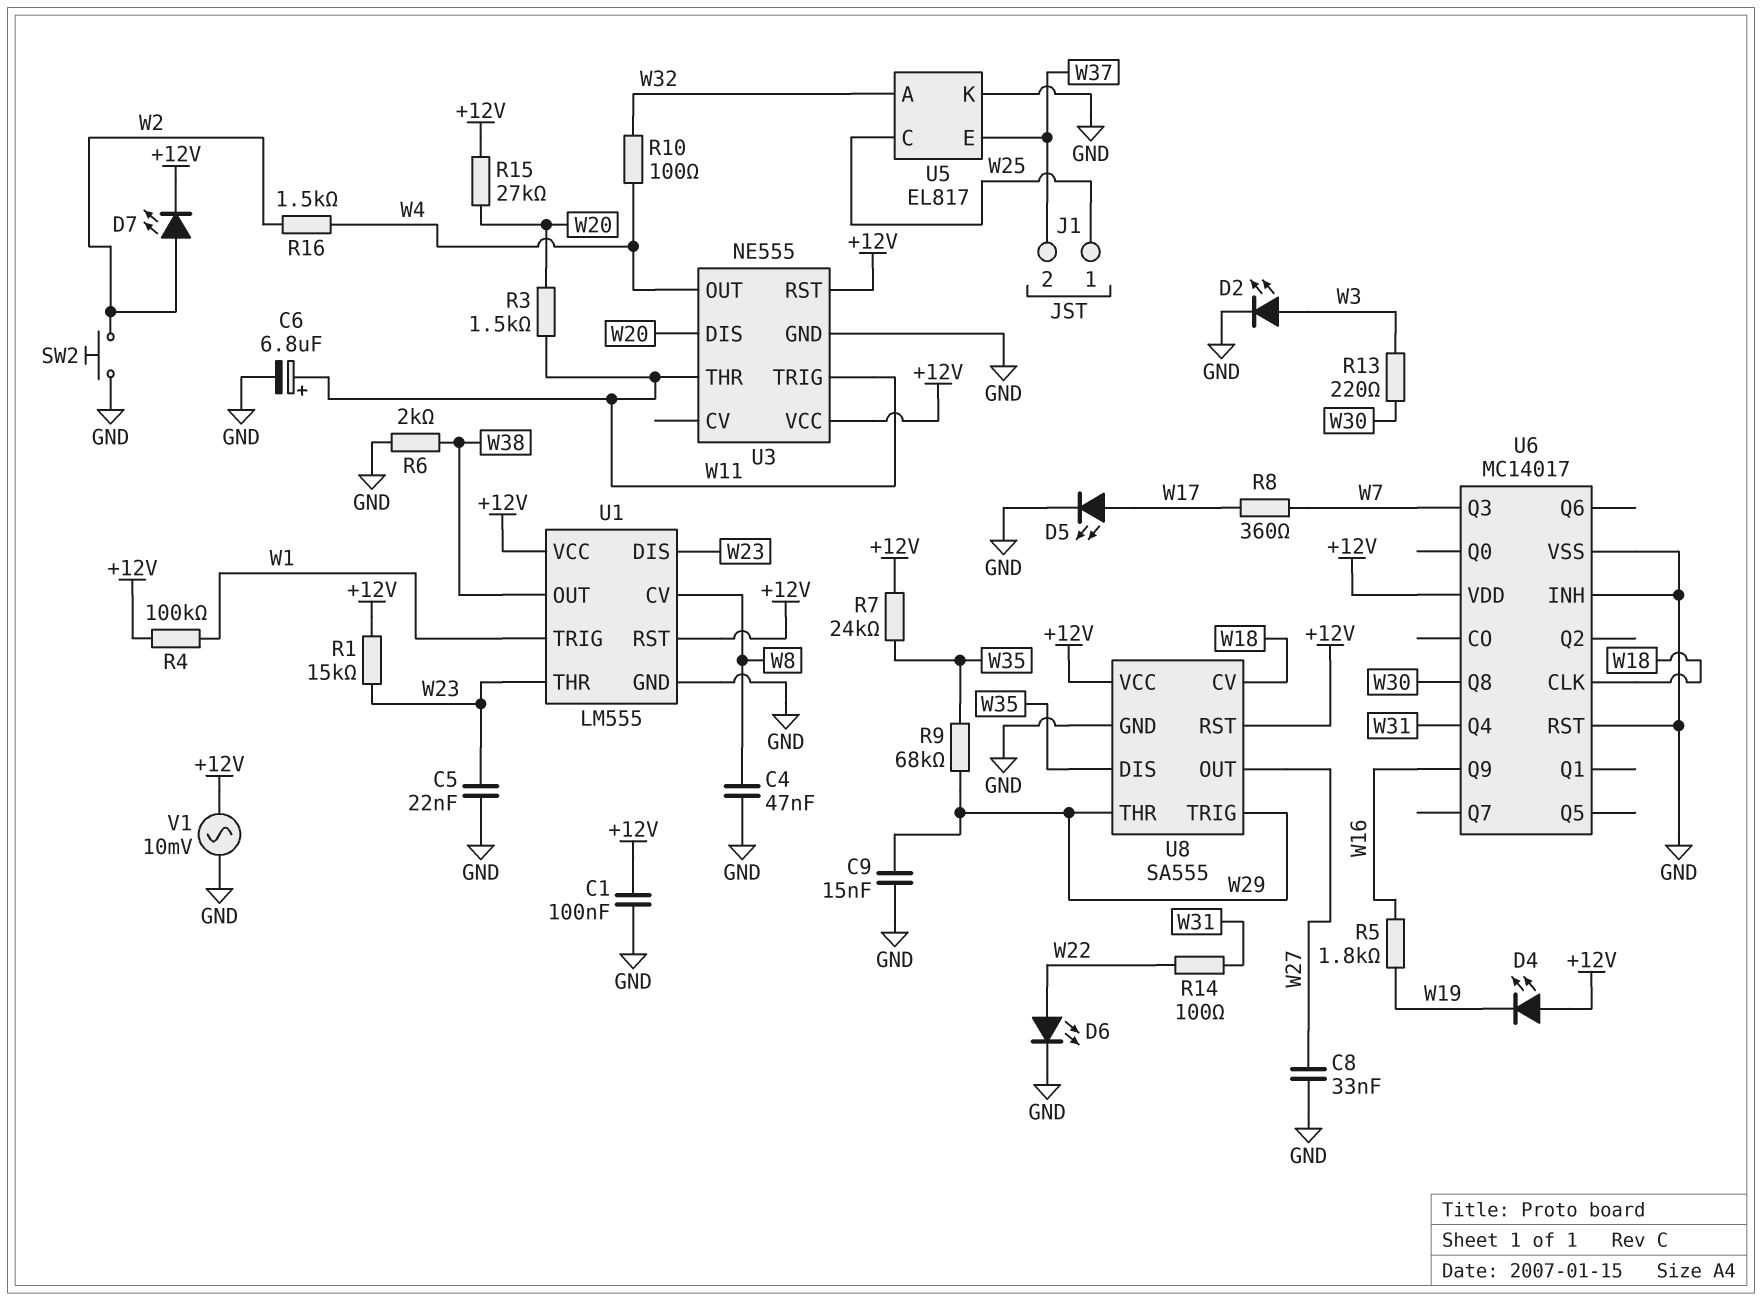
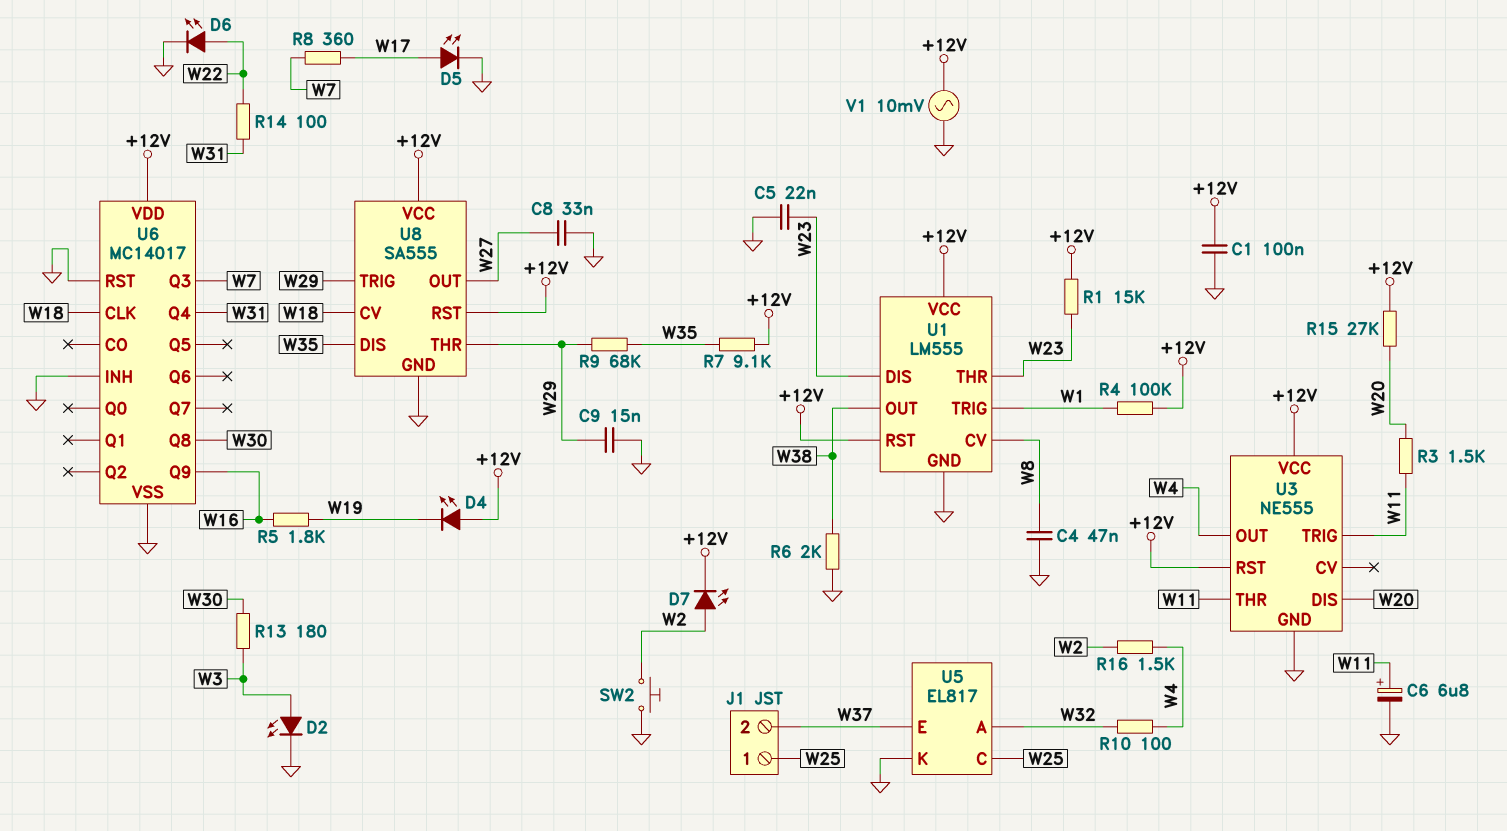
R7: 24k (+12V, W35) -> 9.1k (+12V, W35)
R13: 220 (W3, W30) -> 180 (W3, W30)

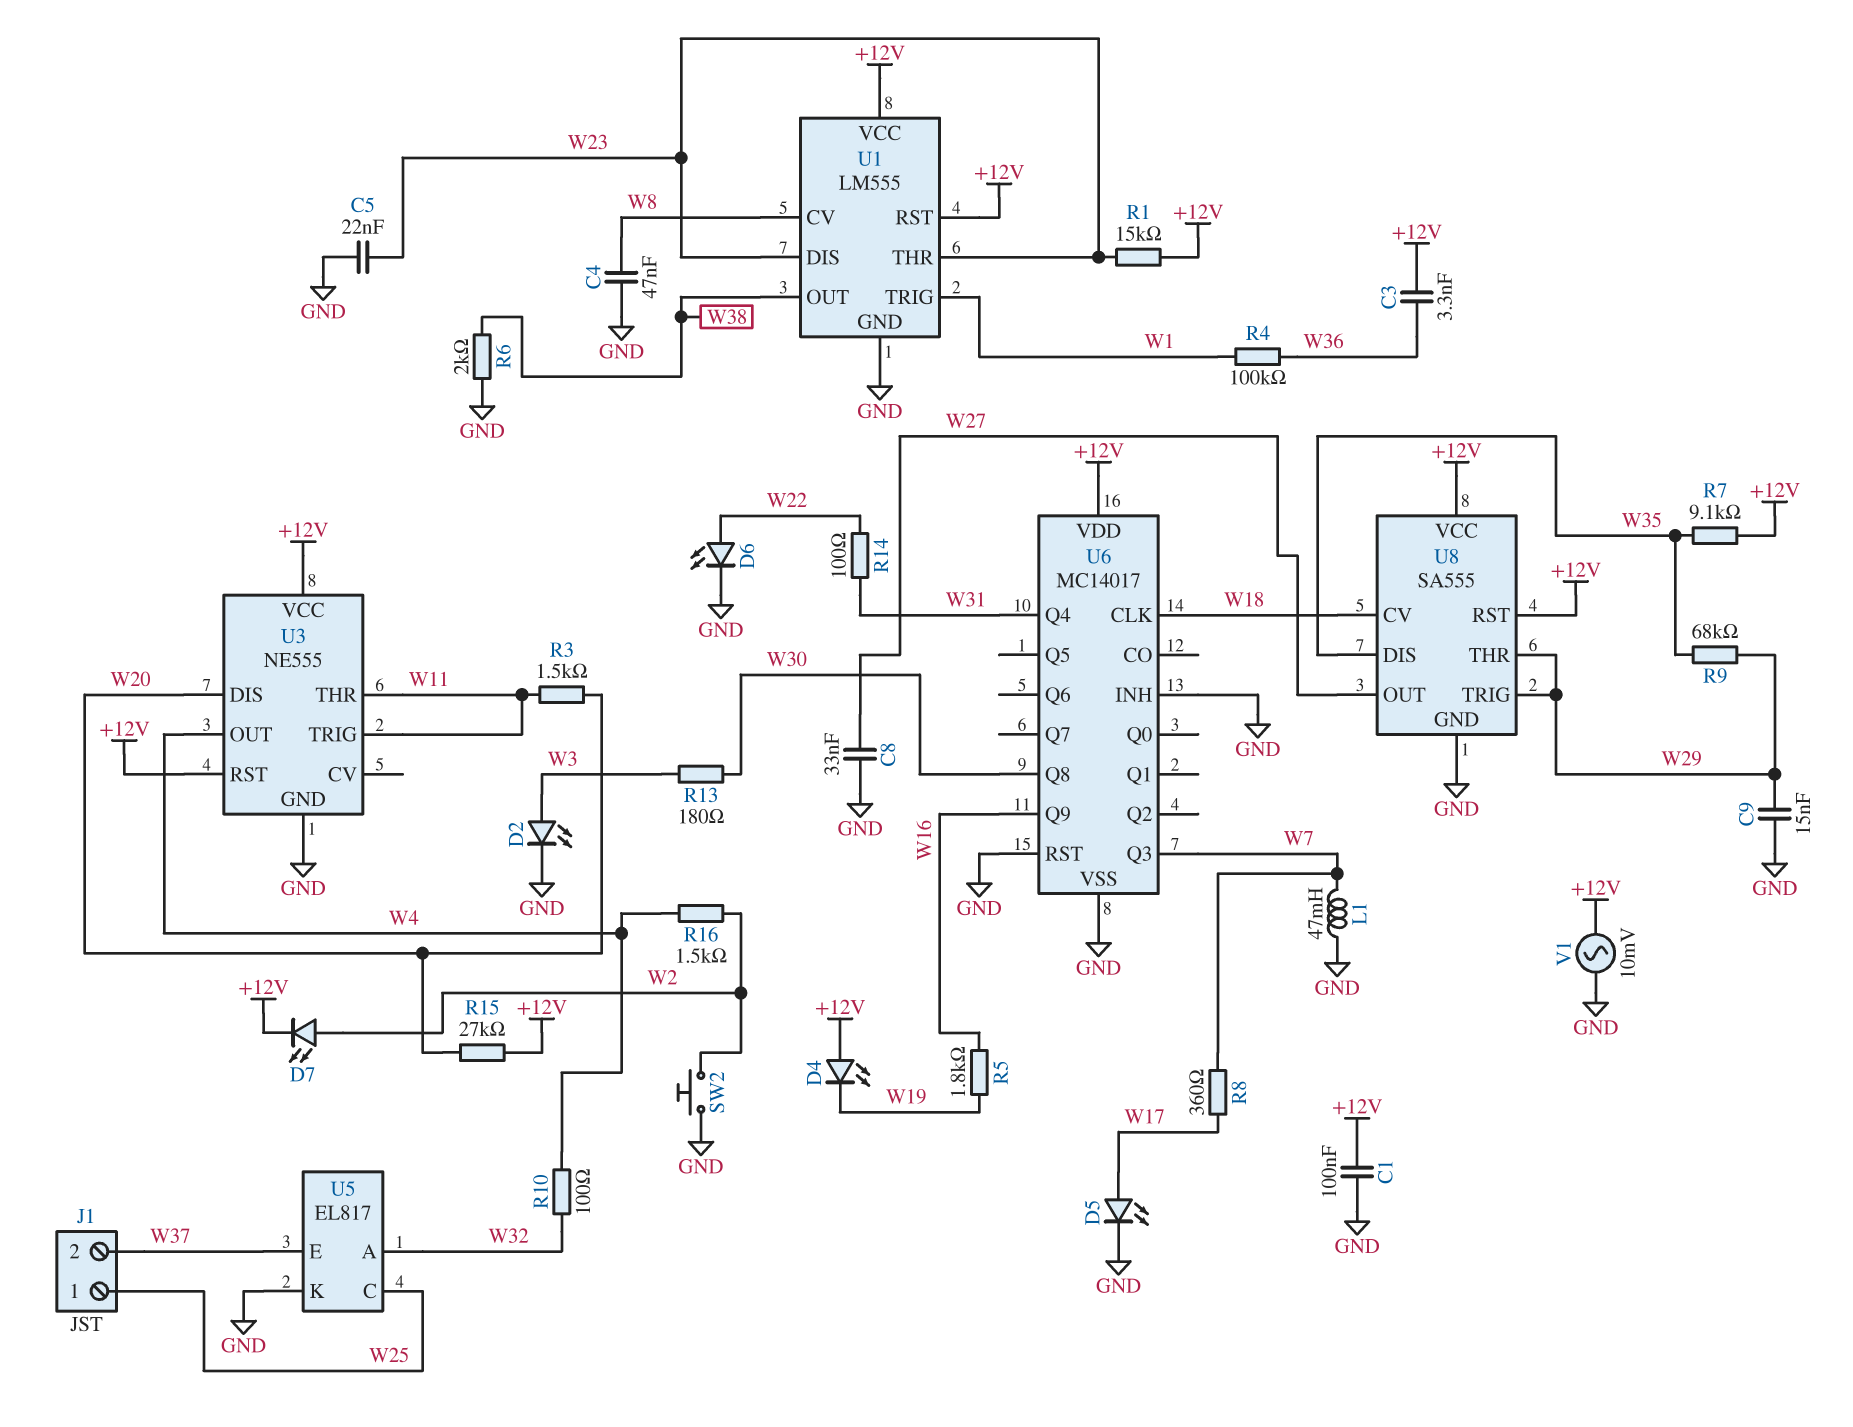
C3: none -> 3.3nF (+12V, W36)
C6: 6.8uF (plus W11, minus GND) -> none
L1: none -> 47mH (GND, W7)
R4: 100k (+12V, W1) -> 100k (W1, W36)

